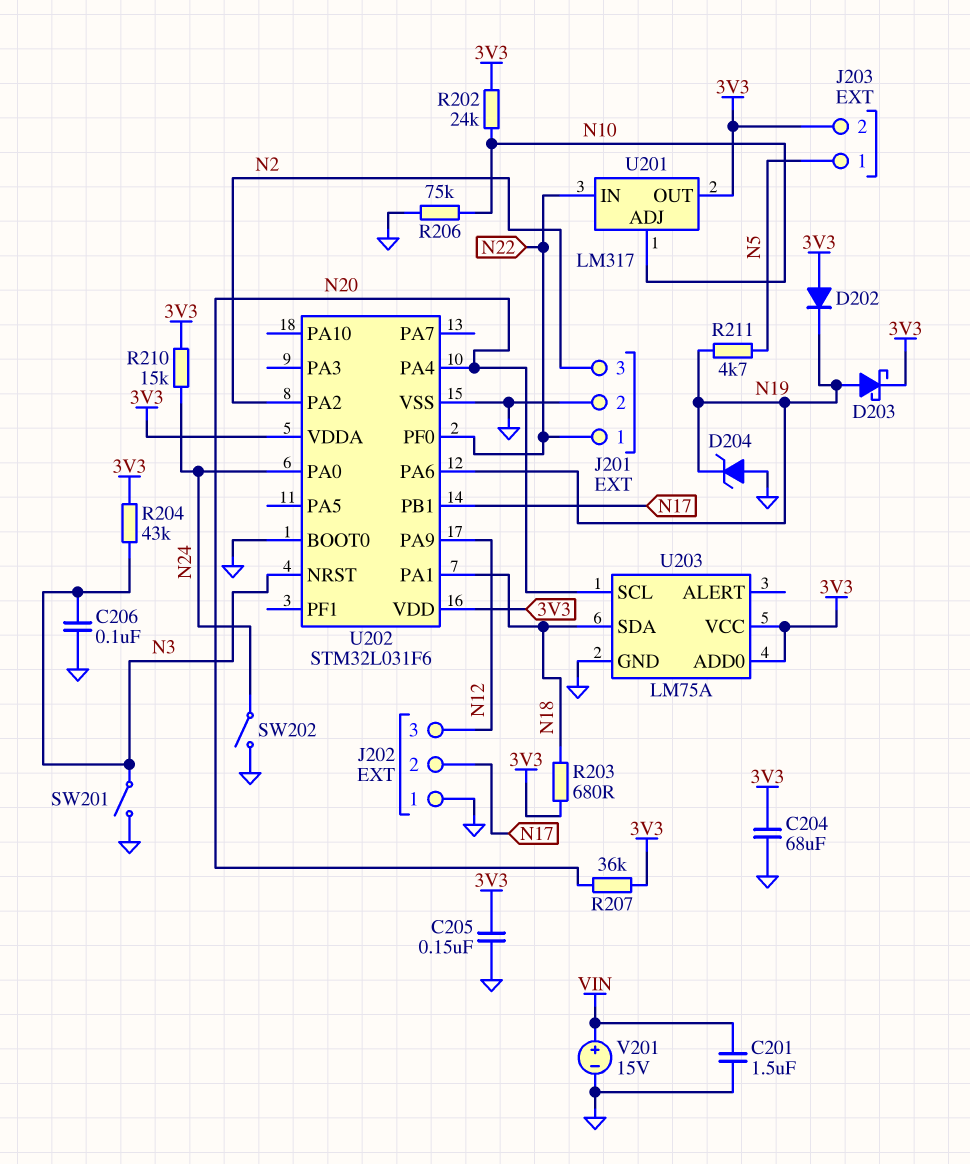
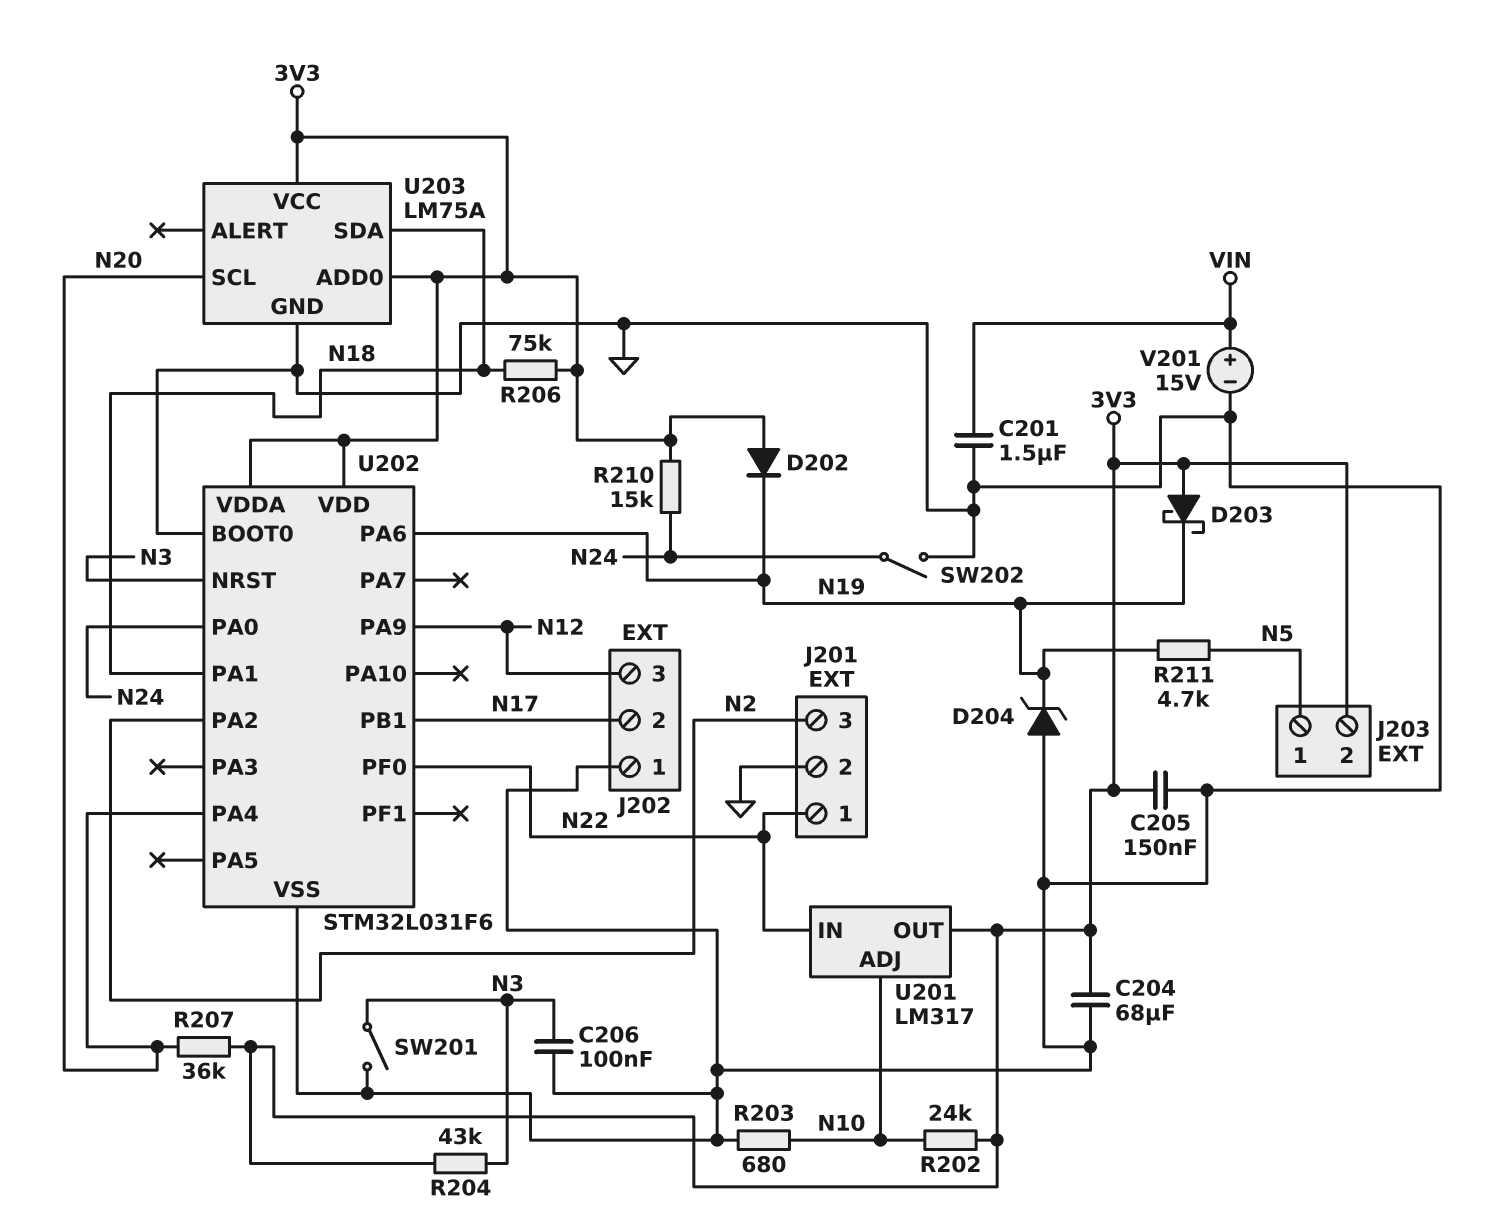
D203: schottky (A N19, K 3V3) -> schottky (A 3V3, K N19)
R203: 680 (3V3, N18) -> 680 (GND, N10)
R206: 75k (GND, N10) -> 75k (3V3, N18)

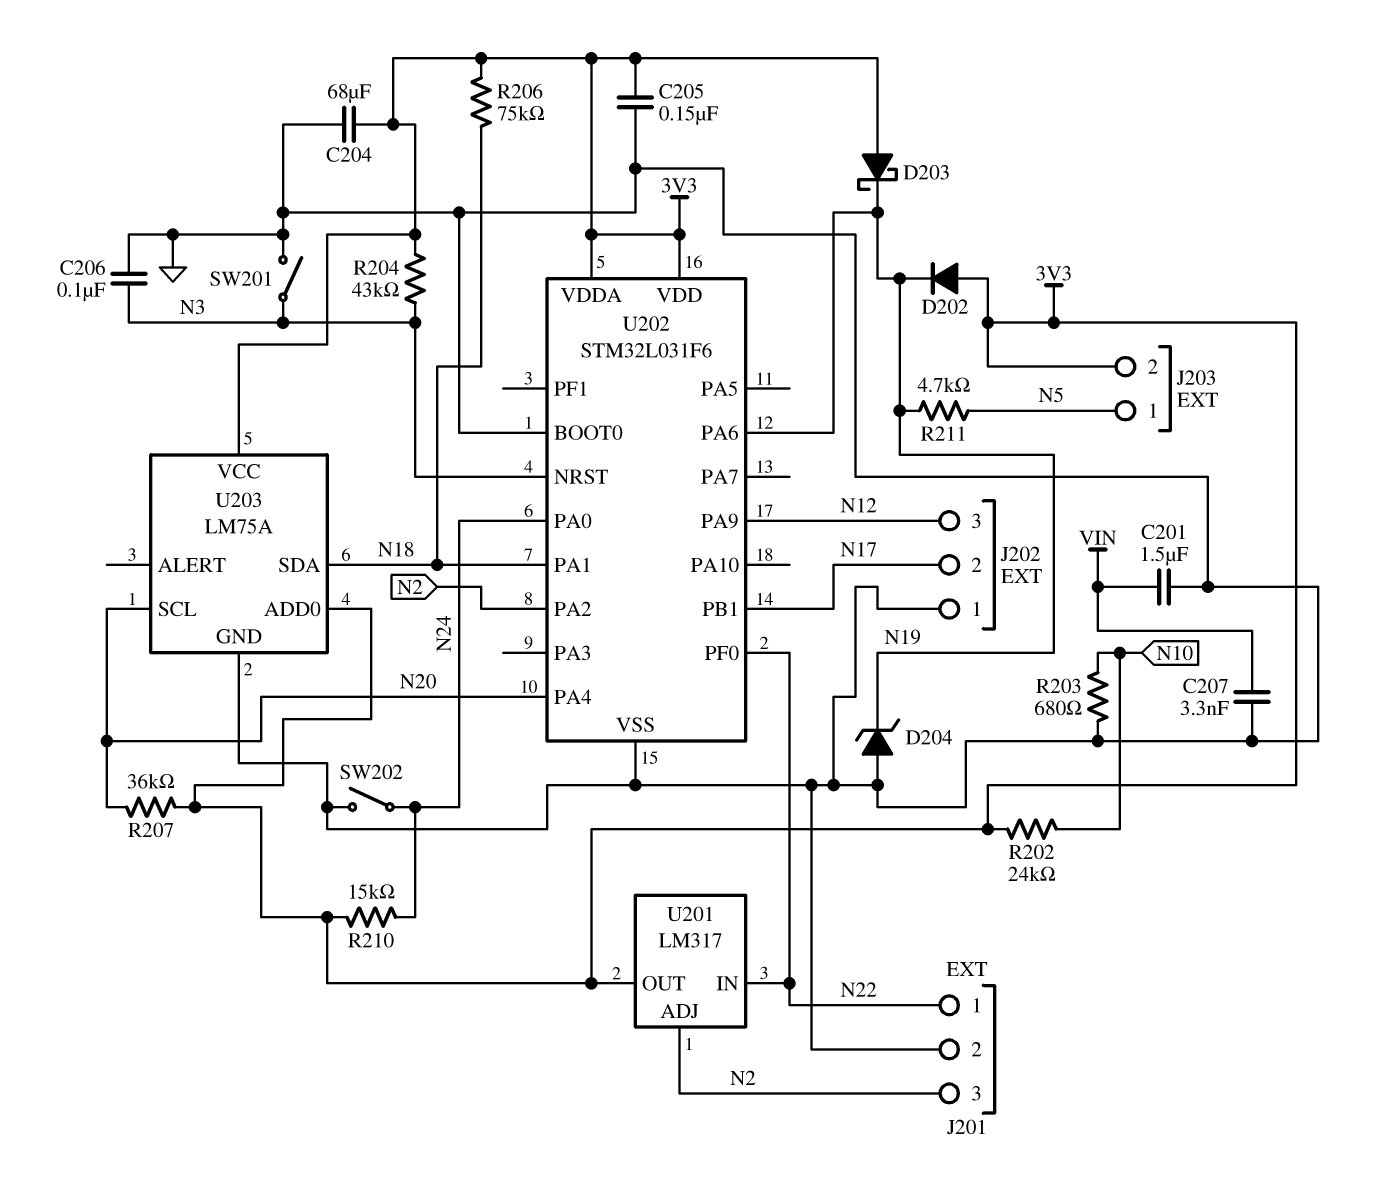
C207: none -> 3.3nF (GND, VIN)
U201 pin ADJ: N10 -> N2
V201: 15V (plus VIN, minus GND) -> none

